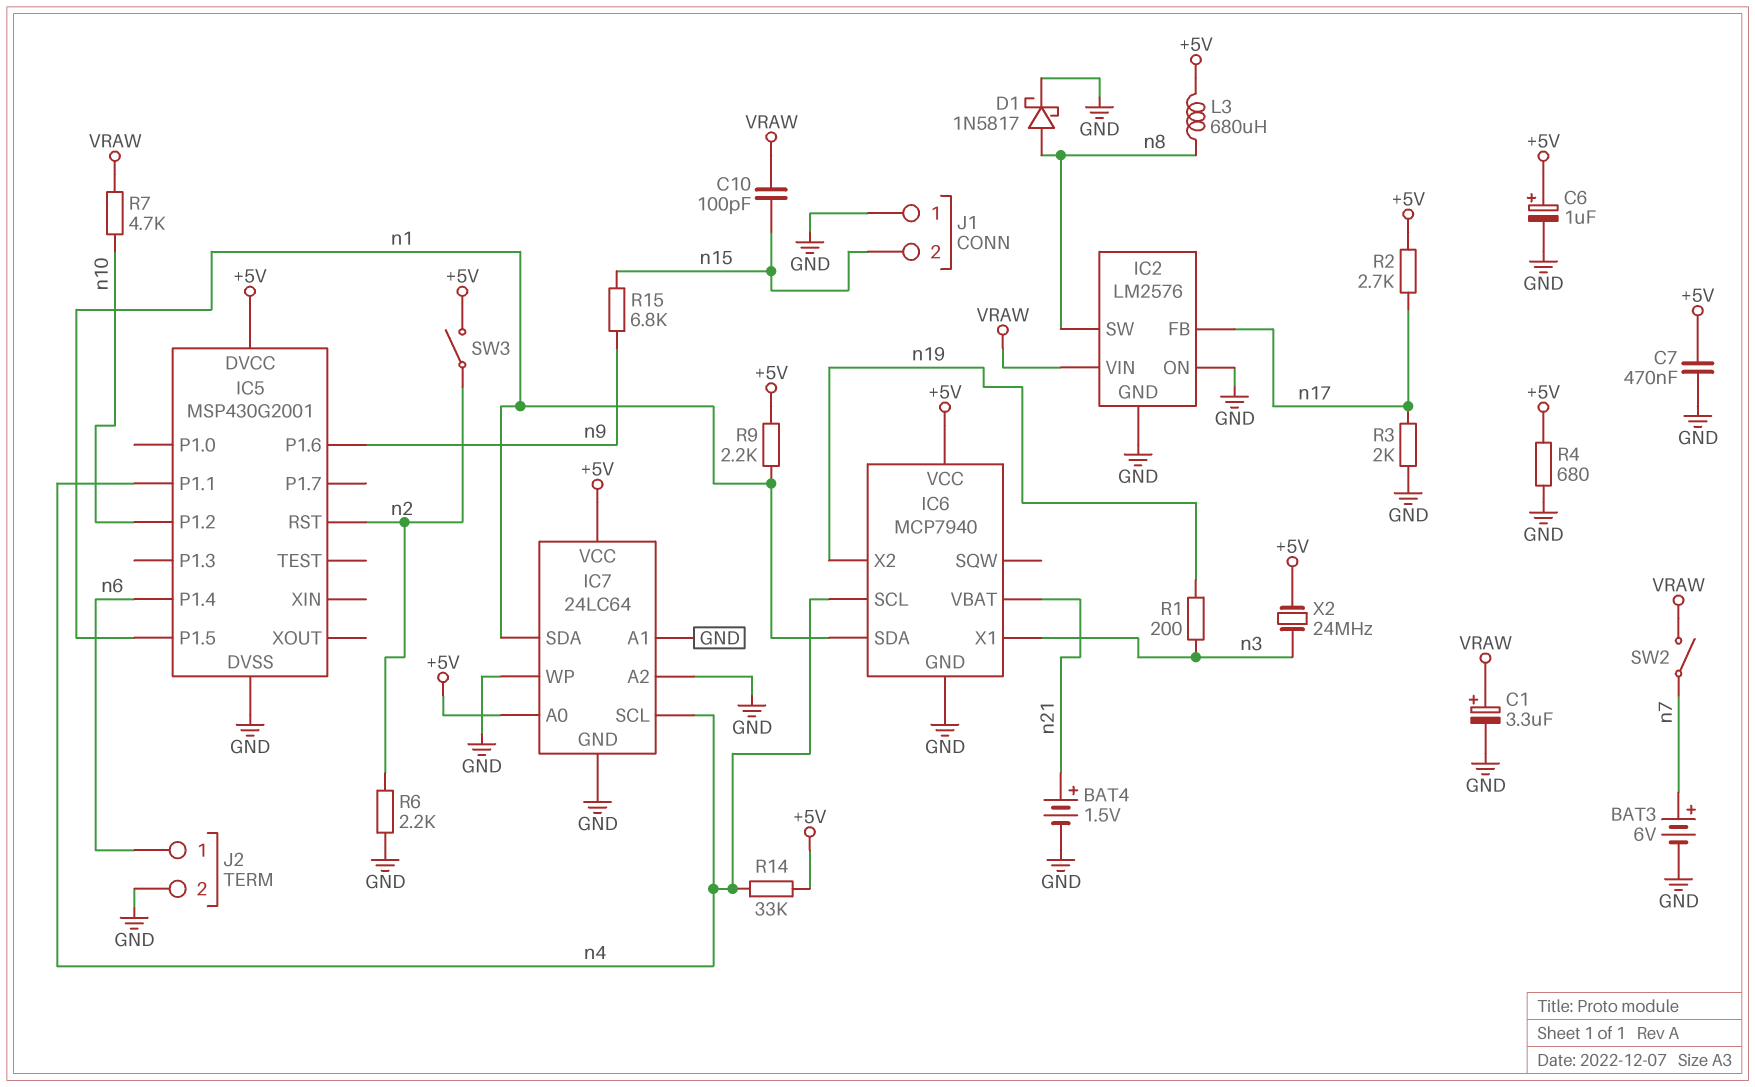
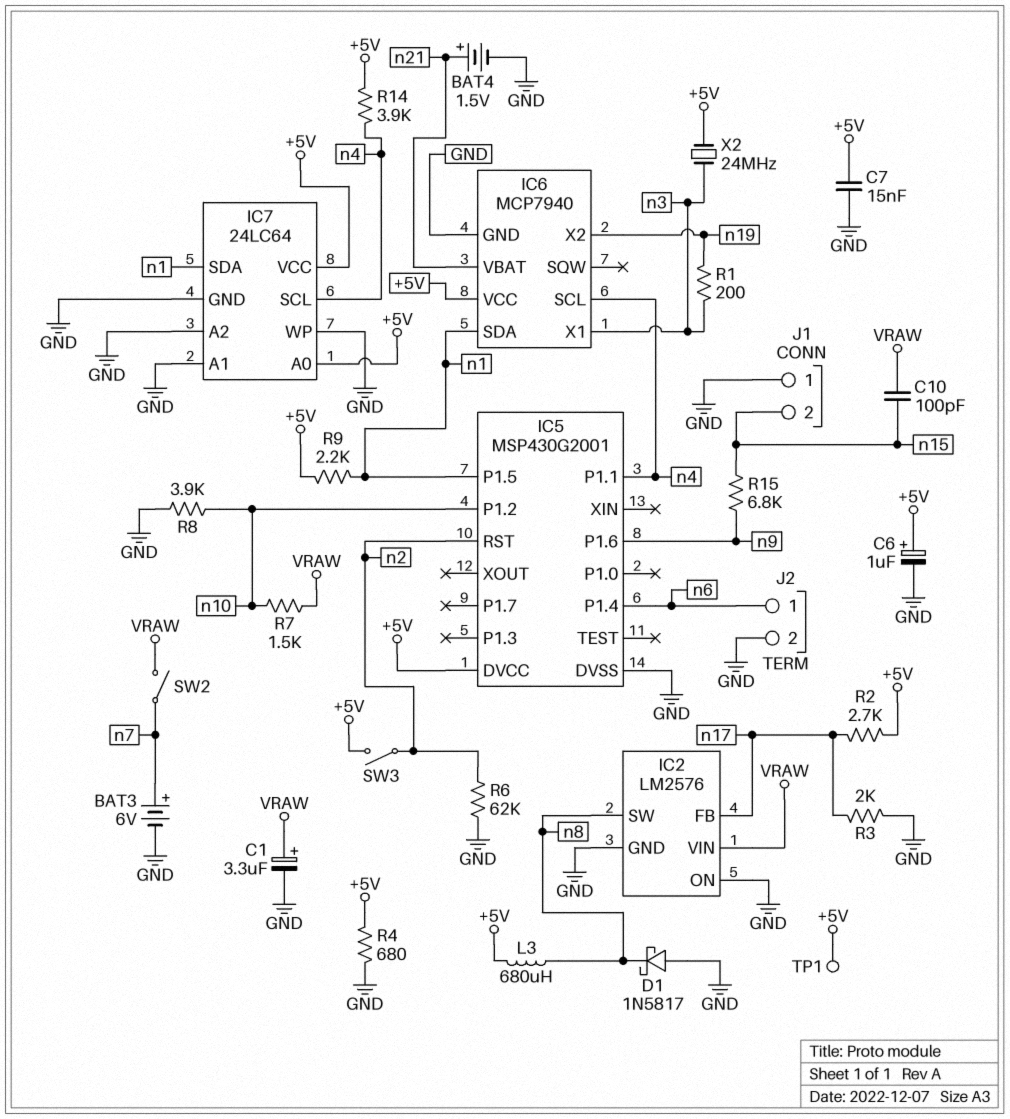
C7: 470nF (+5V, GND) -> 15nF (+5V, GND)
D1: schottky 1N5817 (A n8, K GND) -> schottky 1N5817 (A GND, K n8)
R6: 2.2k (GND, n2) -> 62k (GND, n2)
R7: 4.7k (VRAW, n10) -> 1.5k (VRAW, n10)
R8: none -> 3.9k (GND, n10)
R14: 33k (+5V, n4) -> 3.9k (+5V, n4)
TP1: none -> test point (+5V)

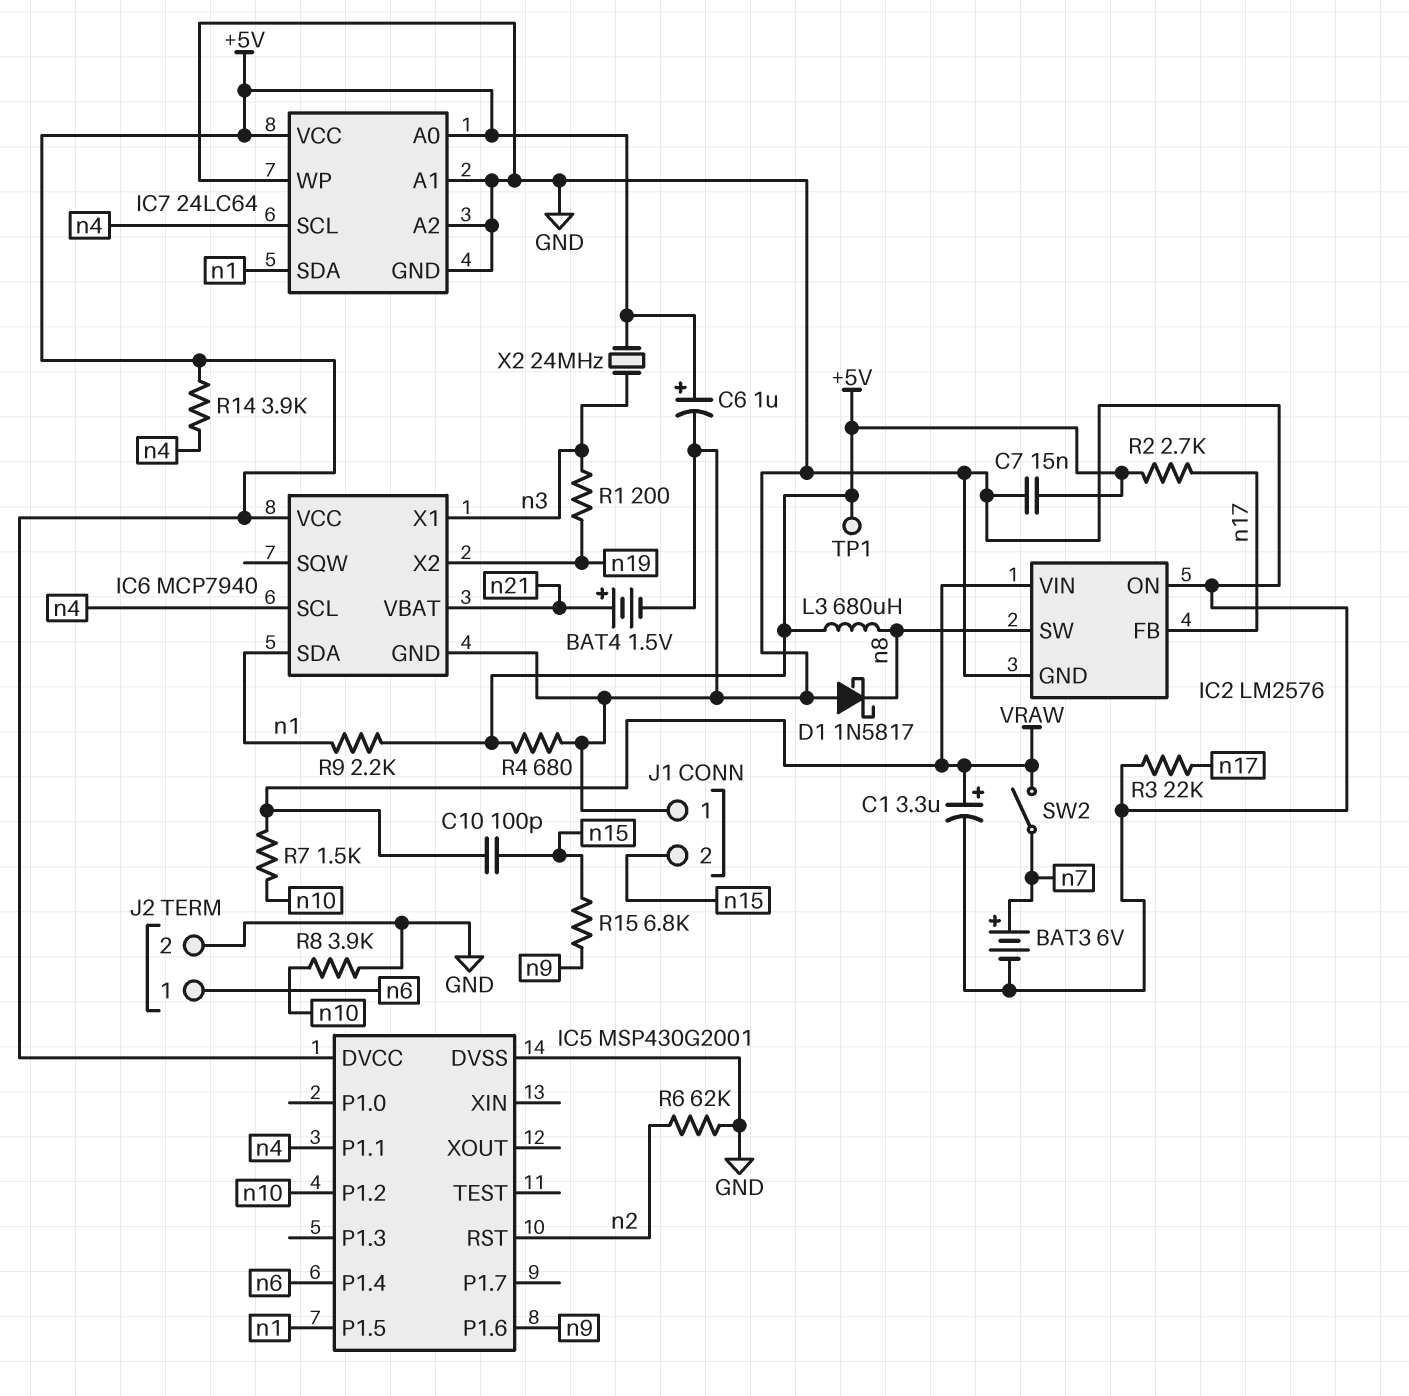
R3: 2k (GND, n17) -> 22k (GND, n17)
SW3: switch (+5V, n2) -> none

